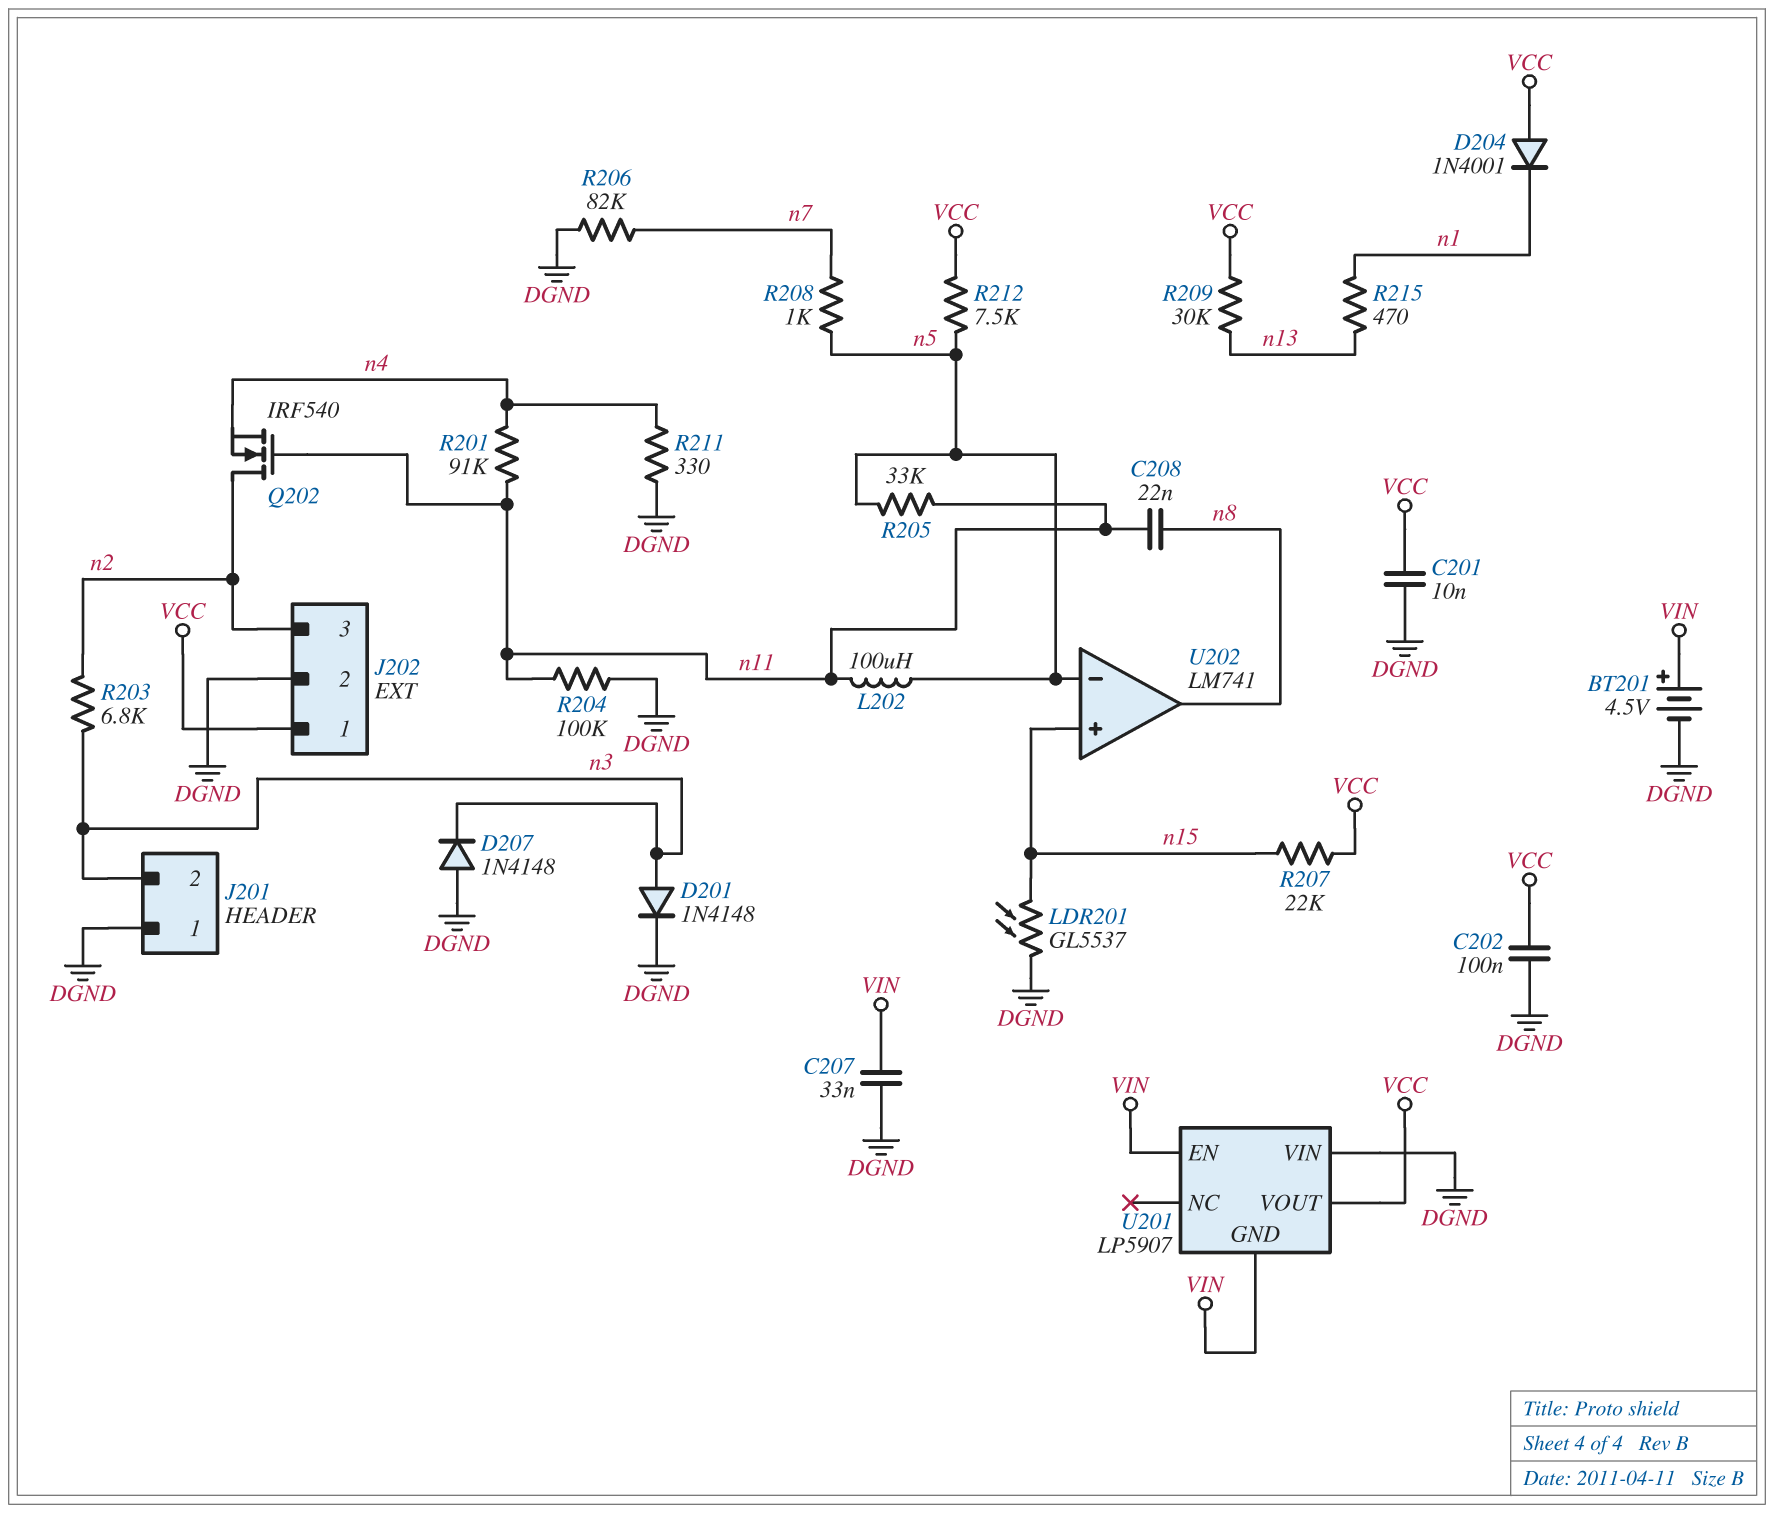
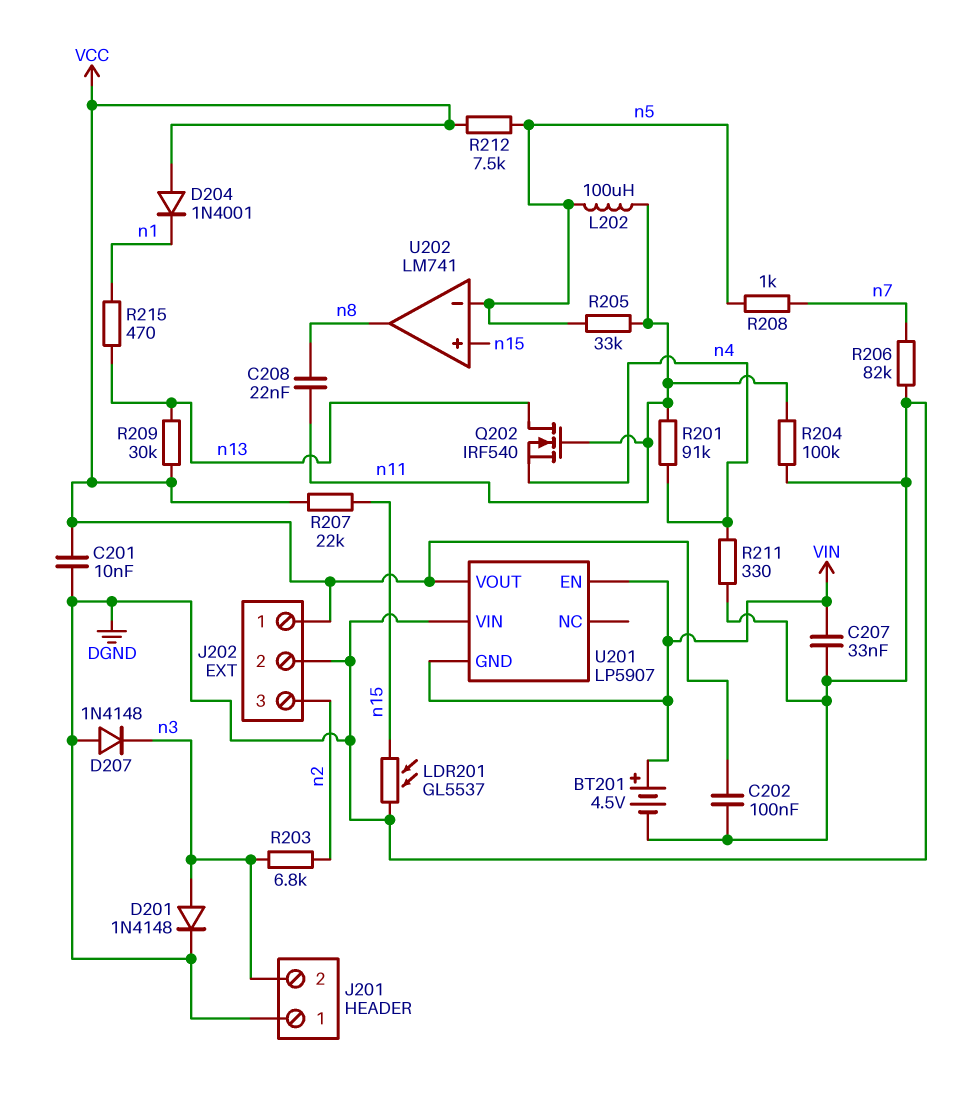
Q202: NMOS IRF540 (G n11, D n2, S n4) -> NMOS IRF540 (G n11, D n13, S n4)

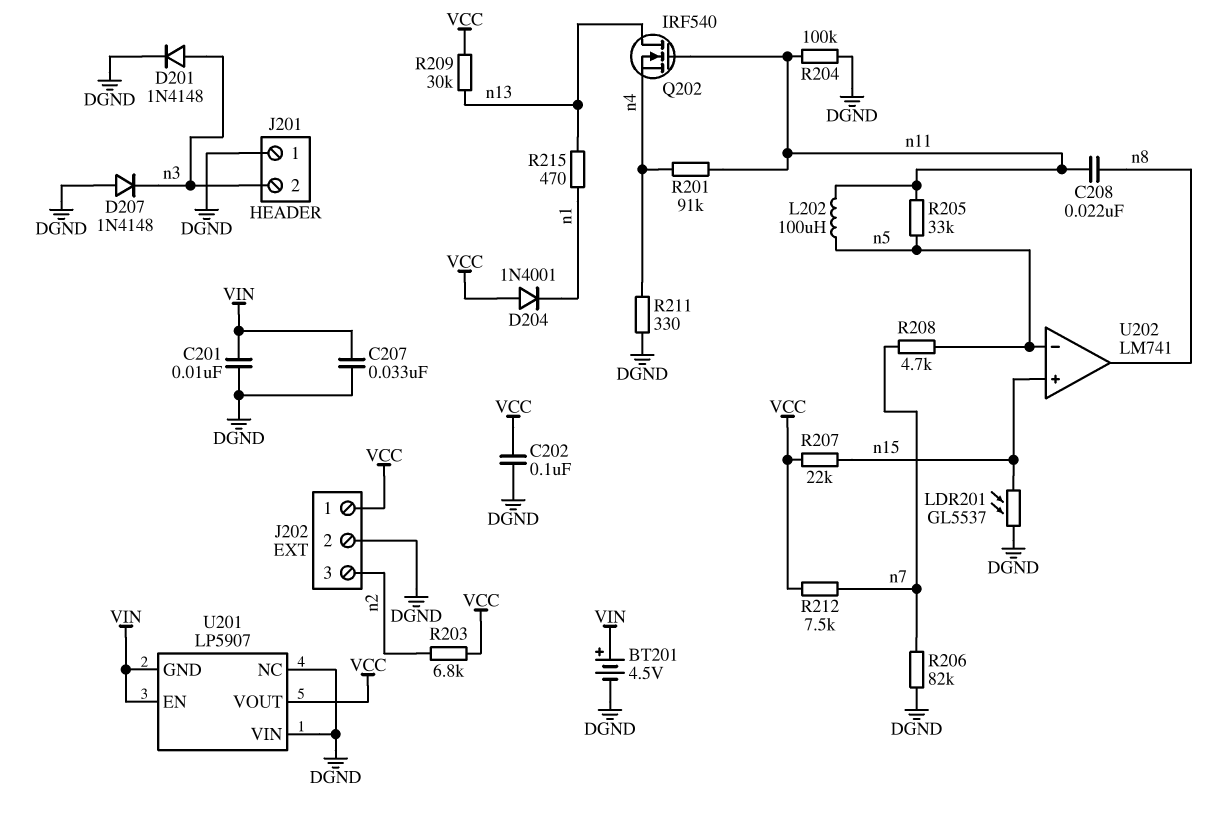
C201: 10nF (DGND, VCC) -> 10nF (DGND, VIN)
R203: 6.8k (n2, n3) -> 6.8k (VCC, n2)
R208: 1k (n5, n7) -> 4.7k (n5, n7)
R212: 7.5k (VCC, n5) -> 7.5k (VCC, n7)
U201 pin NC: none -> DGND

